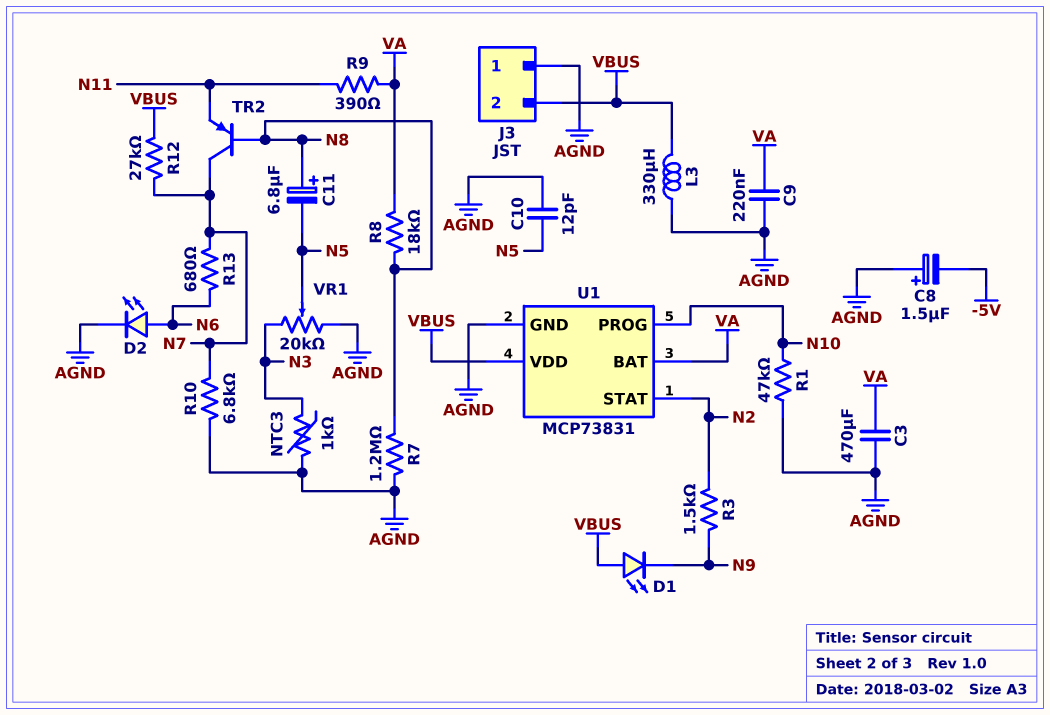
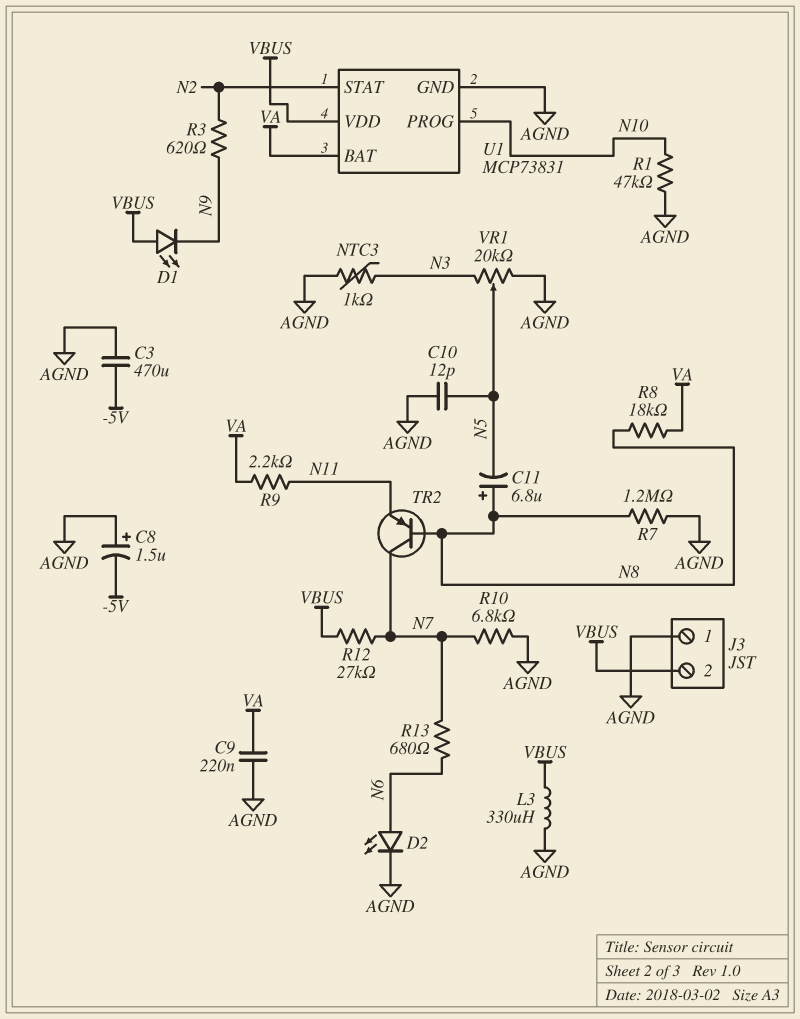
C3: 470uF (AGND, VA) -> 470uF (-5V, AGND)
R3: 1.5k (N2, N9) -> 620 (N2, N9)
R9: 390 (N11, VA) -> 2.2k (N11, VA)

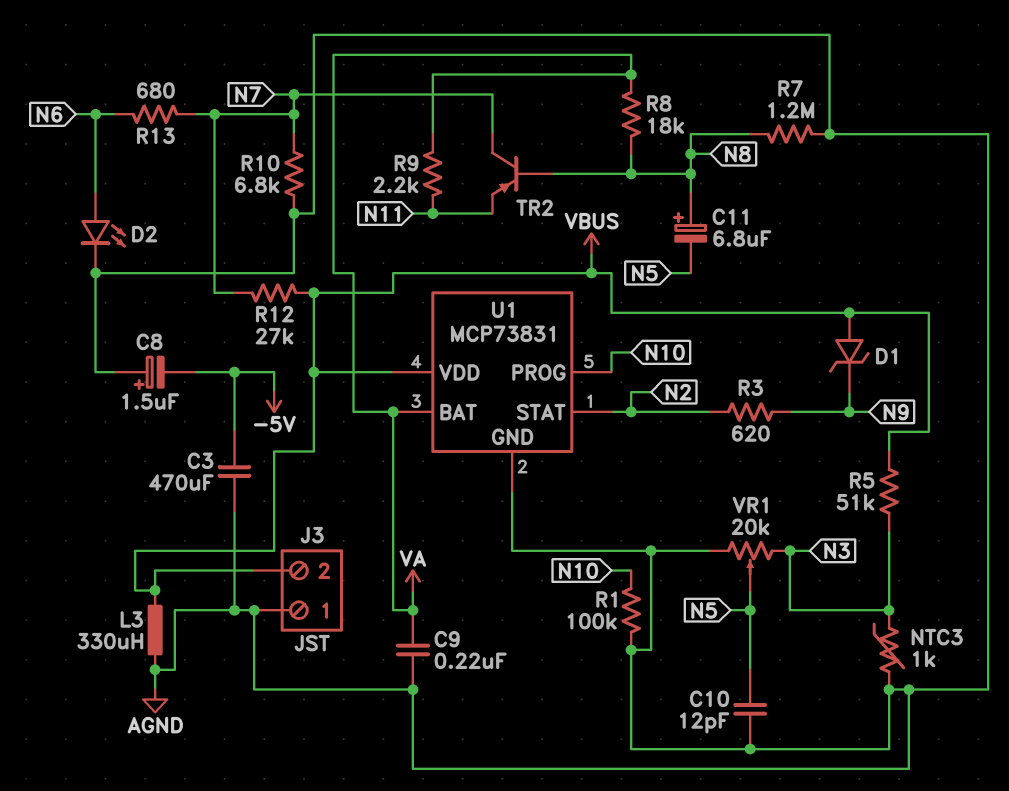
D1: LED (A VBUS, K N9) -> zener (A VBUS, K N9)
R1: 47k (AGND, N10) -> 100k (AGND, N10)
R5: none -> 51k (N3, VBUS)

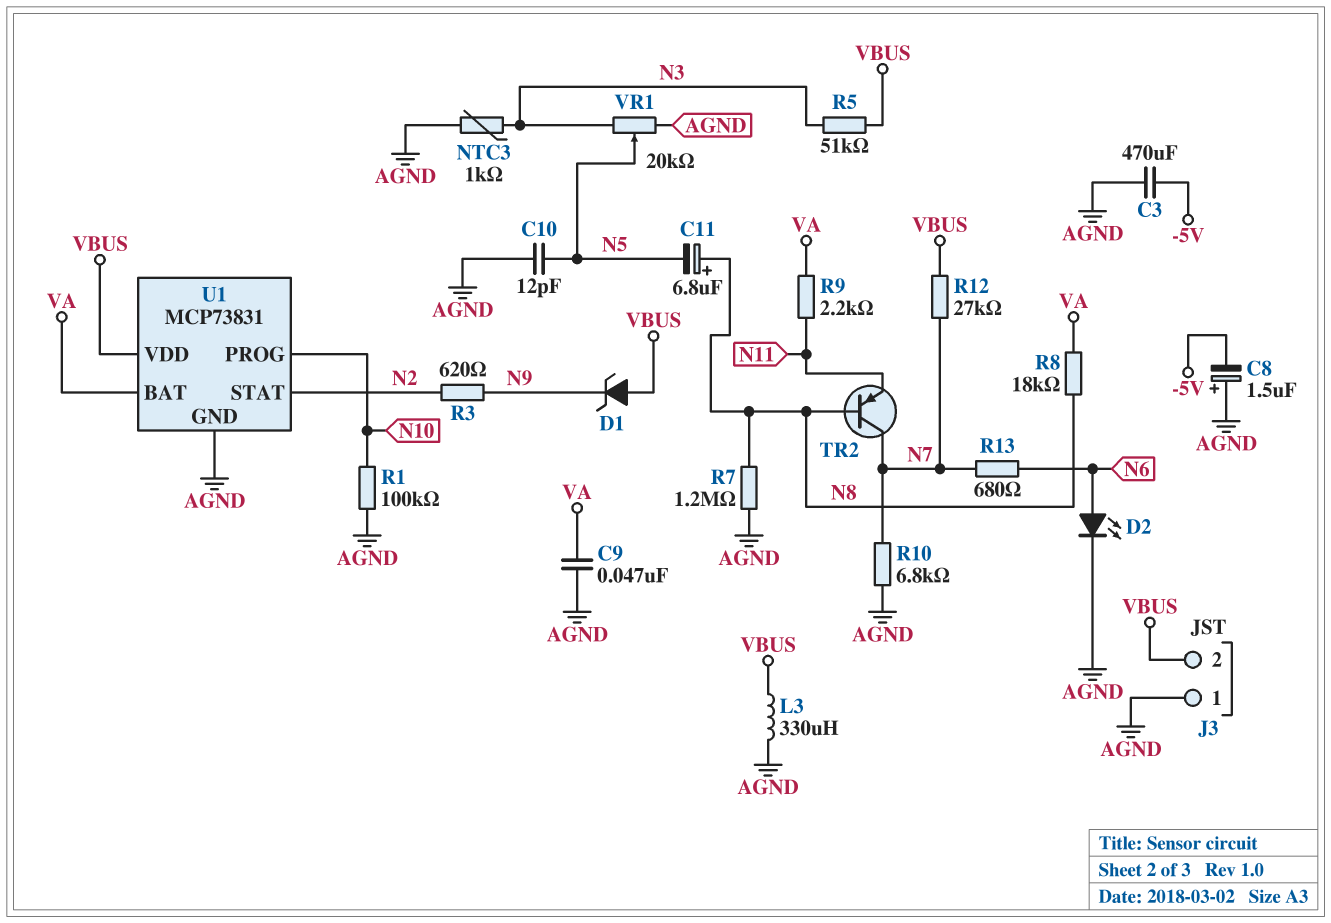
C9: 220nF (AGND, VA) -> 47nF (AGND, VA)

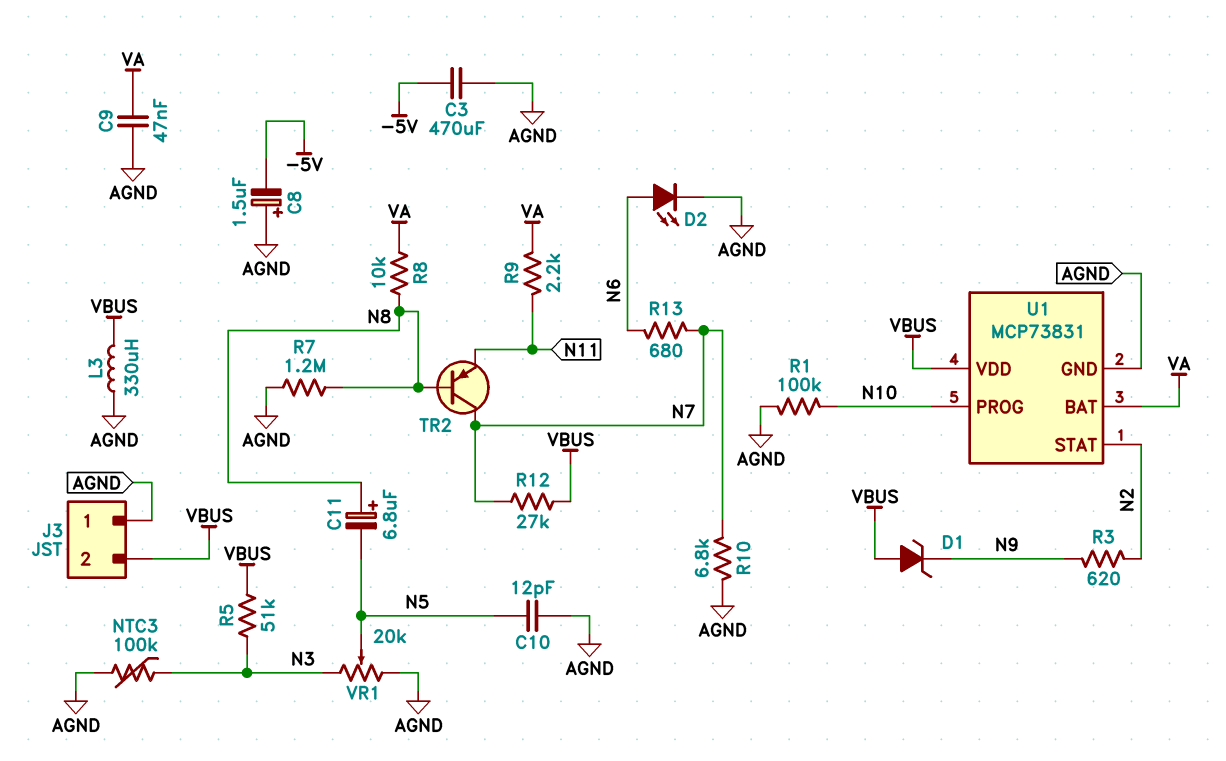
NTC3: 1k (AGND, N3) -> 100k (AGND, N3)
R8: 18k (N8, VA) -> 10k (N8, VA)

